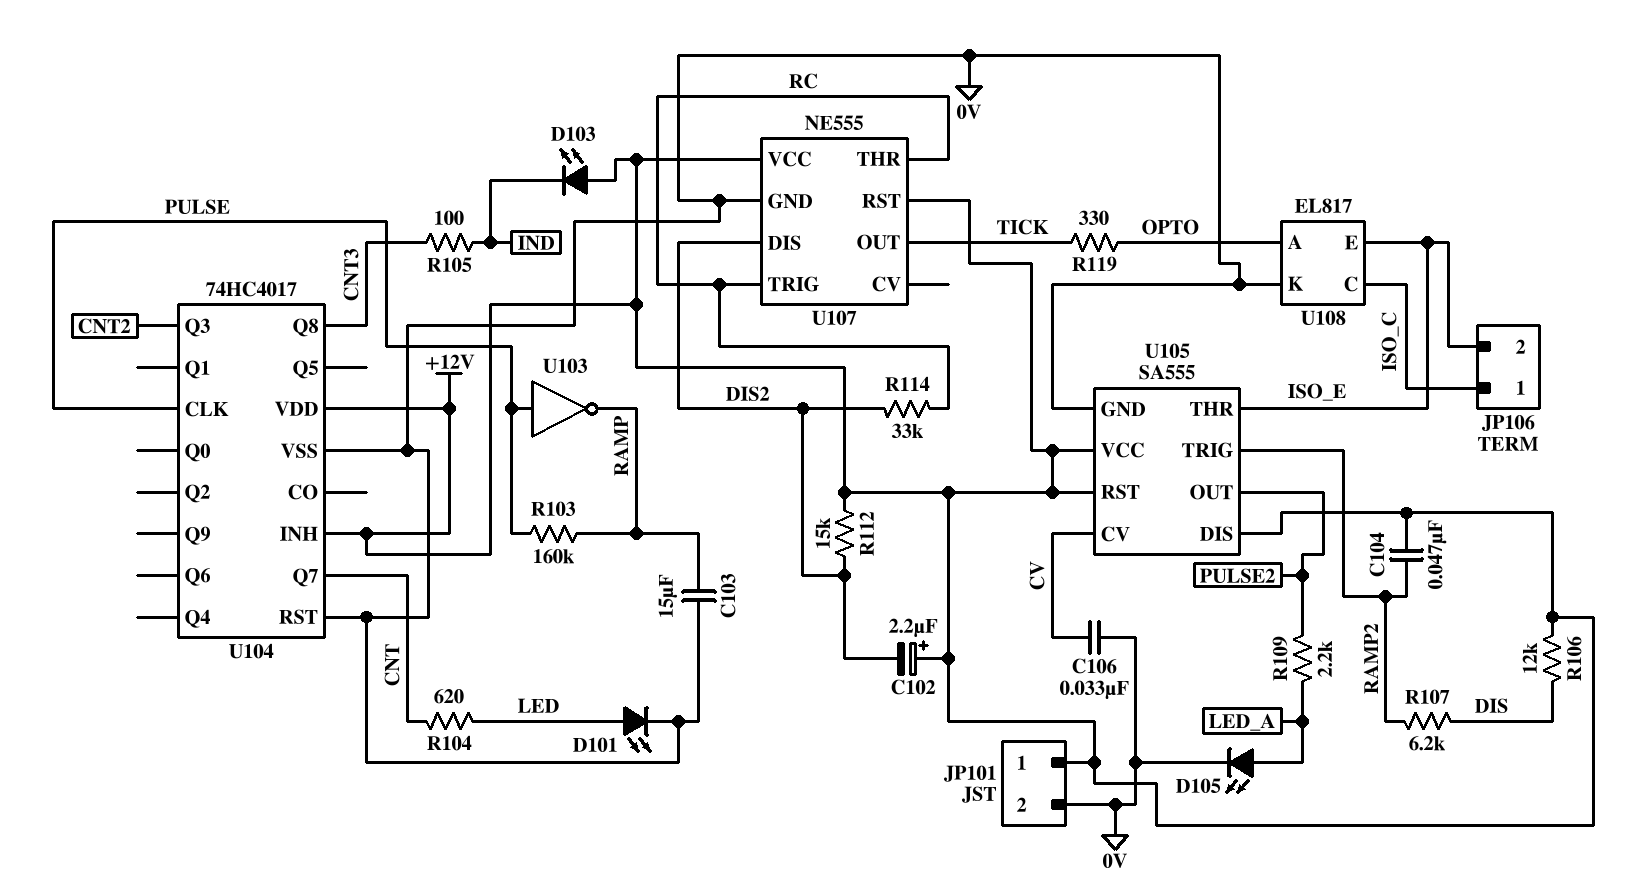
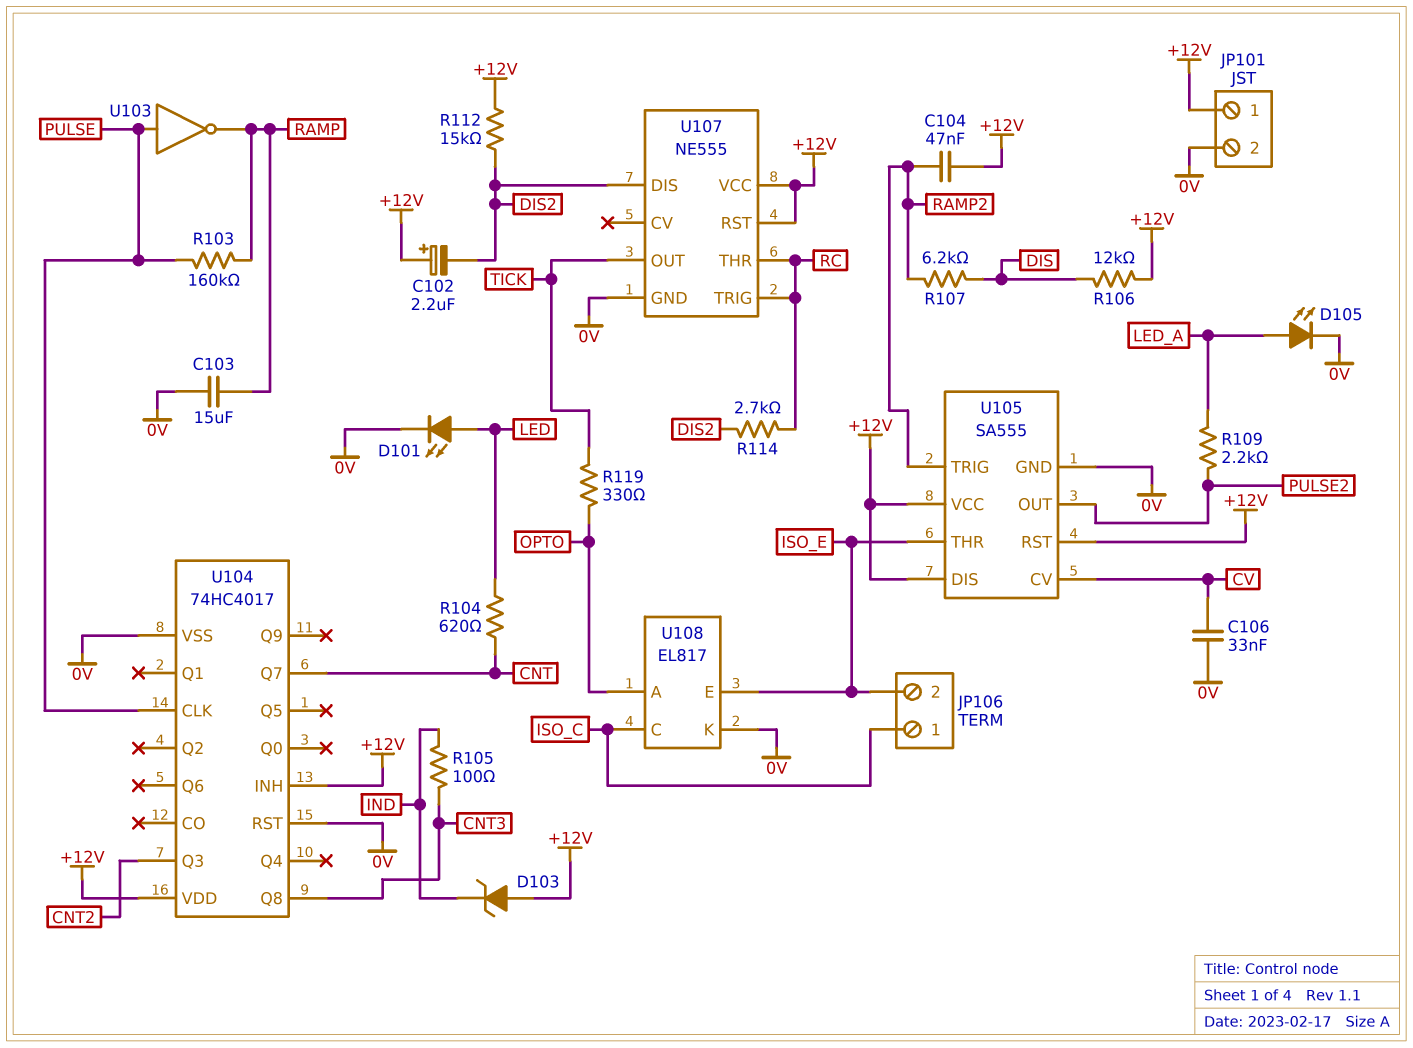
D103: LED (A +12V, K IND) -> zener (A +12V, K IND)
R114: 33k (DIS2, RC) -> 2.7k (DIS2, RC)

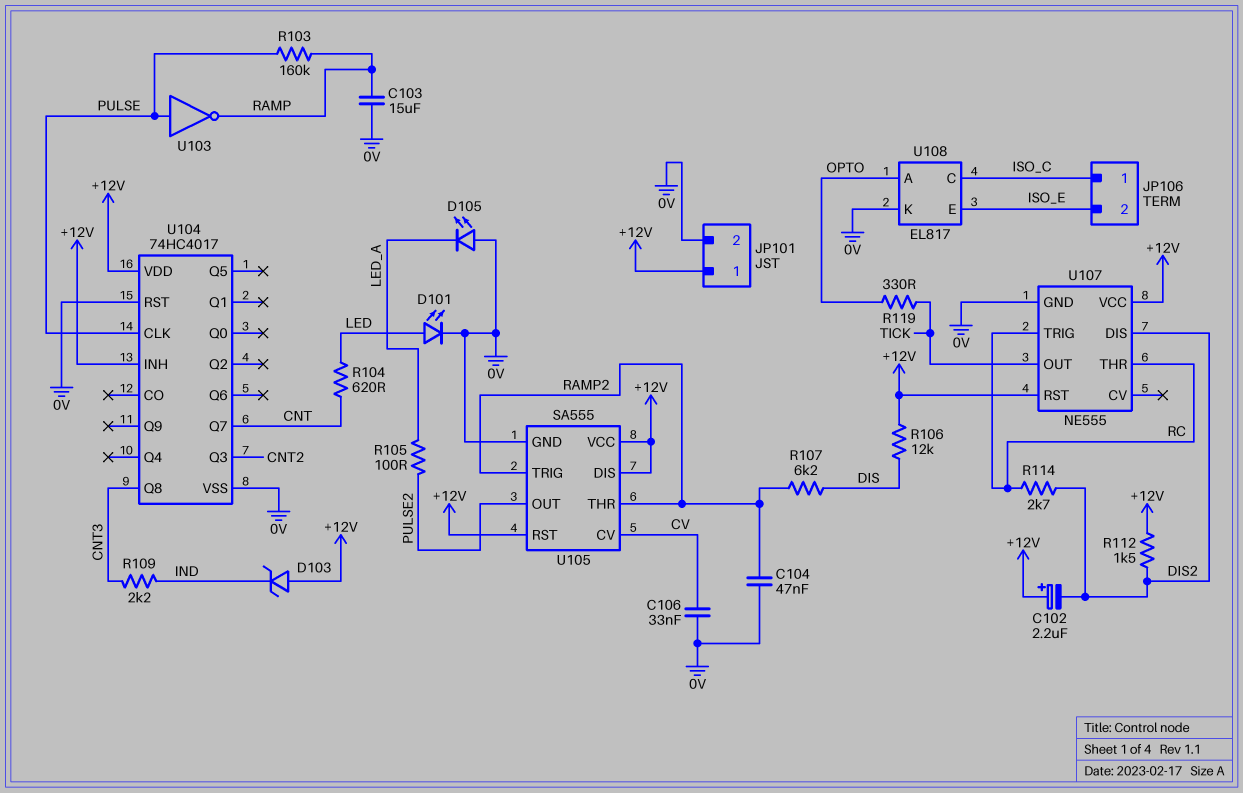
C104: 47nF (+12V, RAMP2) -> 47nF (0V, RAMP2)
D105: LED (A LED_A, K 0V) -> LED (A 0V, K LED_A)
R105: 100 (CNT3, IND) -> 100 (LED_A, PULSE2)
R109: 2.2k (LED_A, PULSE2) -> 2.2k (CNT3, IND)
R112: 15k (+12V, DIS2) -> 1.5k (+12V, DIS2)
U105 pin THR: ISO_E -> RAMP2

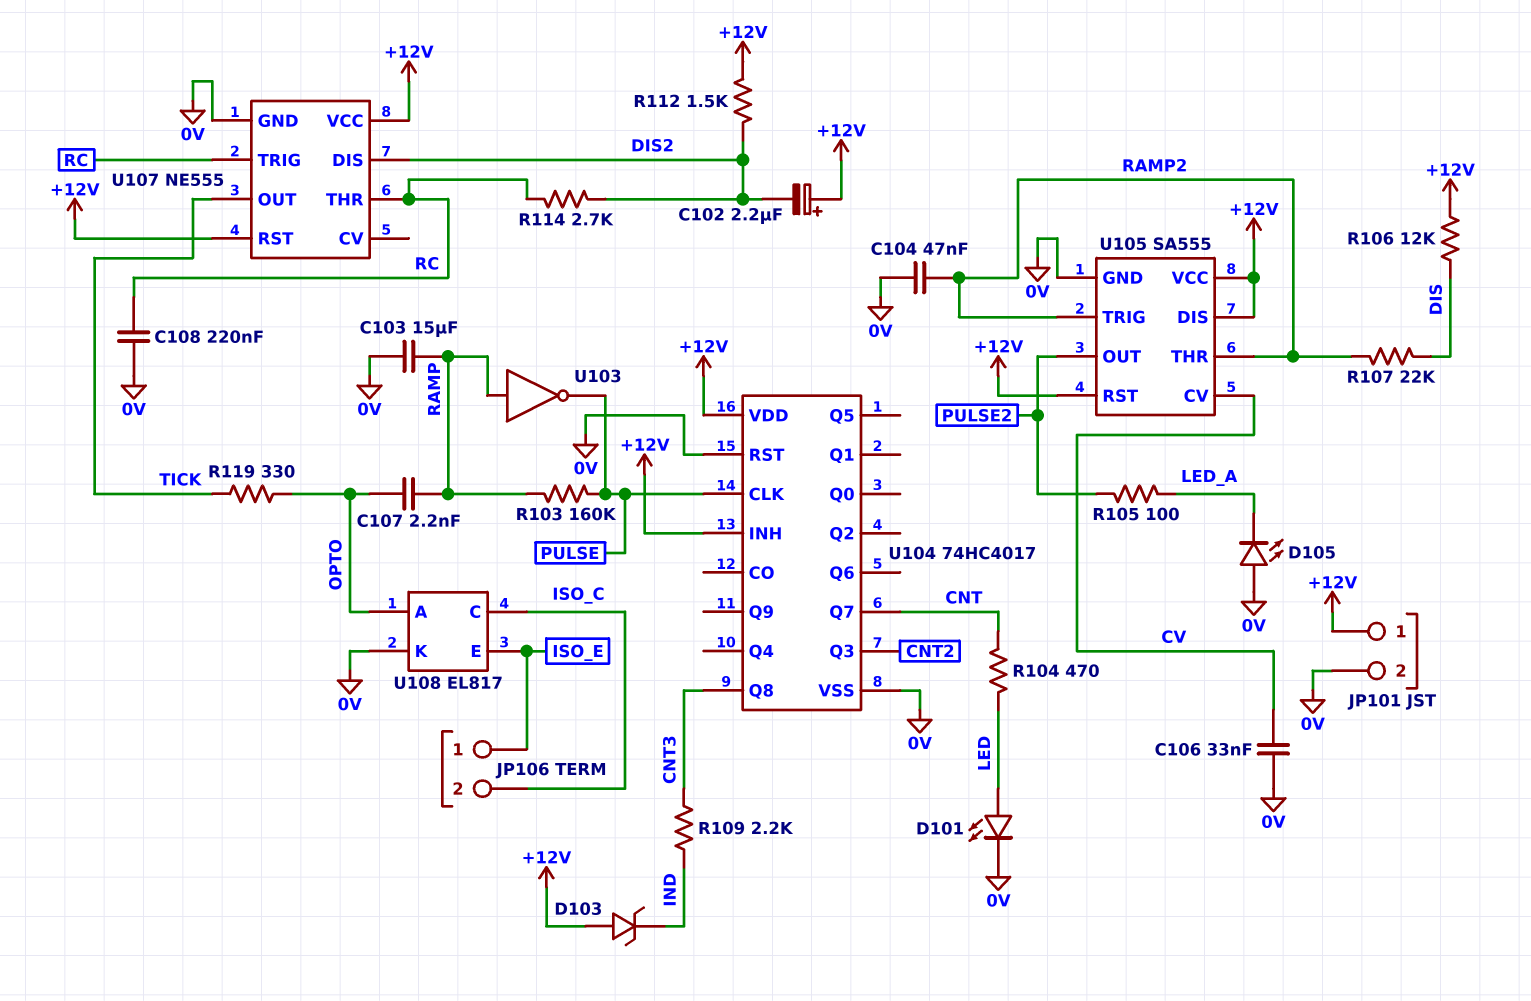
C107: none -> 2.2nF (OPTO, RAMP)
C108: none -> 220nF (0V, RC)
JP106 pin 1: ISO_C -> ISO_E
JP106 pin 2: ISO_E -> ISO_C
R104: 620 (CNT, LED) -> 470 (CNT, LED)
R107: 6.2k (DIS, RAMP2) -> 22k (DIS, RAMP2)
U103: NOT (in PULSE, out RAMP) -> NOT (in RAMP, out PULSE)

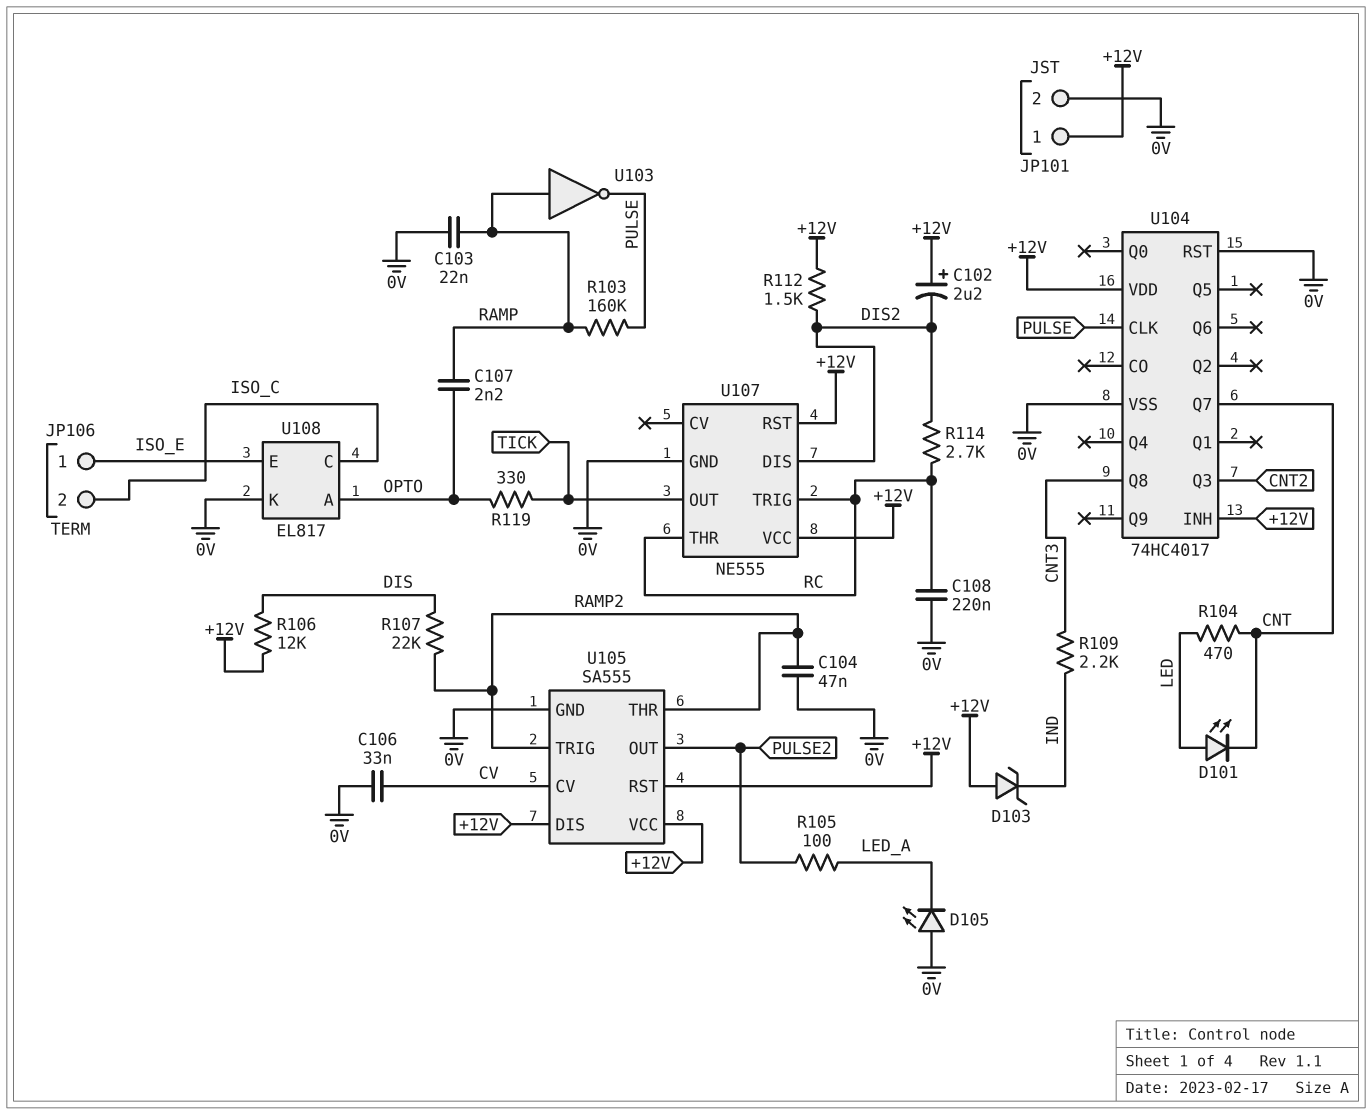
C103: 15uF (0V, RAMP) -> 22nF (0V, RAMP)
D101: LED (A LED, K 0V) -> LED (A LED, K CNT)

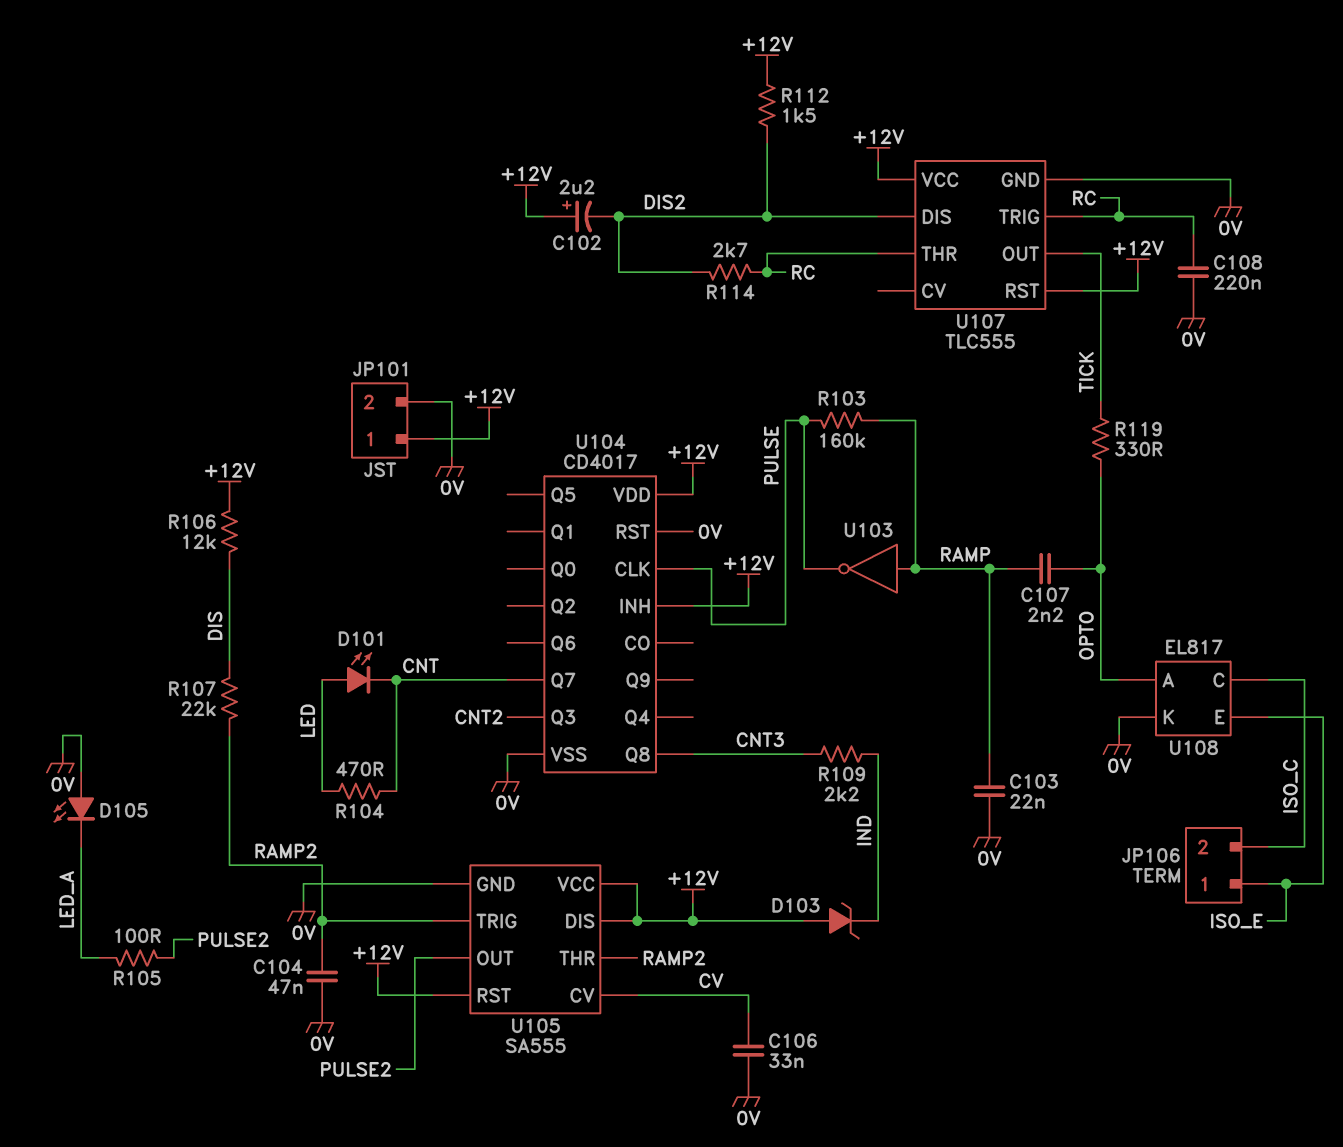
U104: 74HC4017 -> CD4017
U107: NE555 -> TLC555

